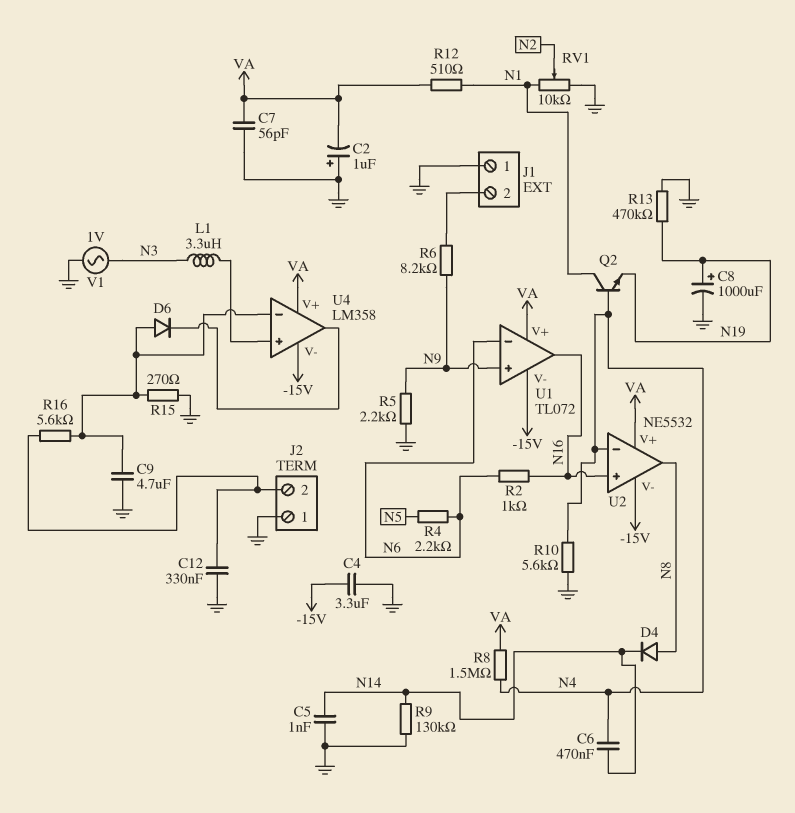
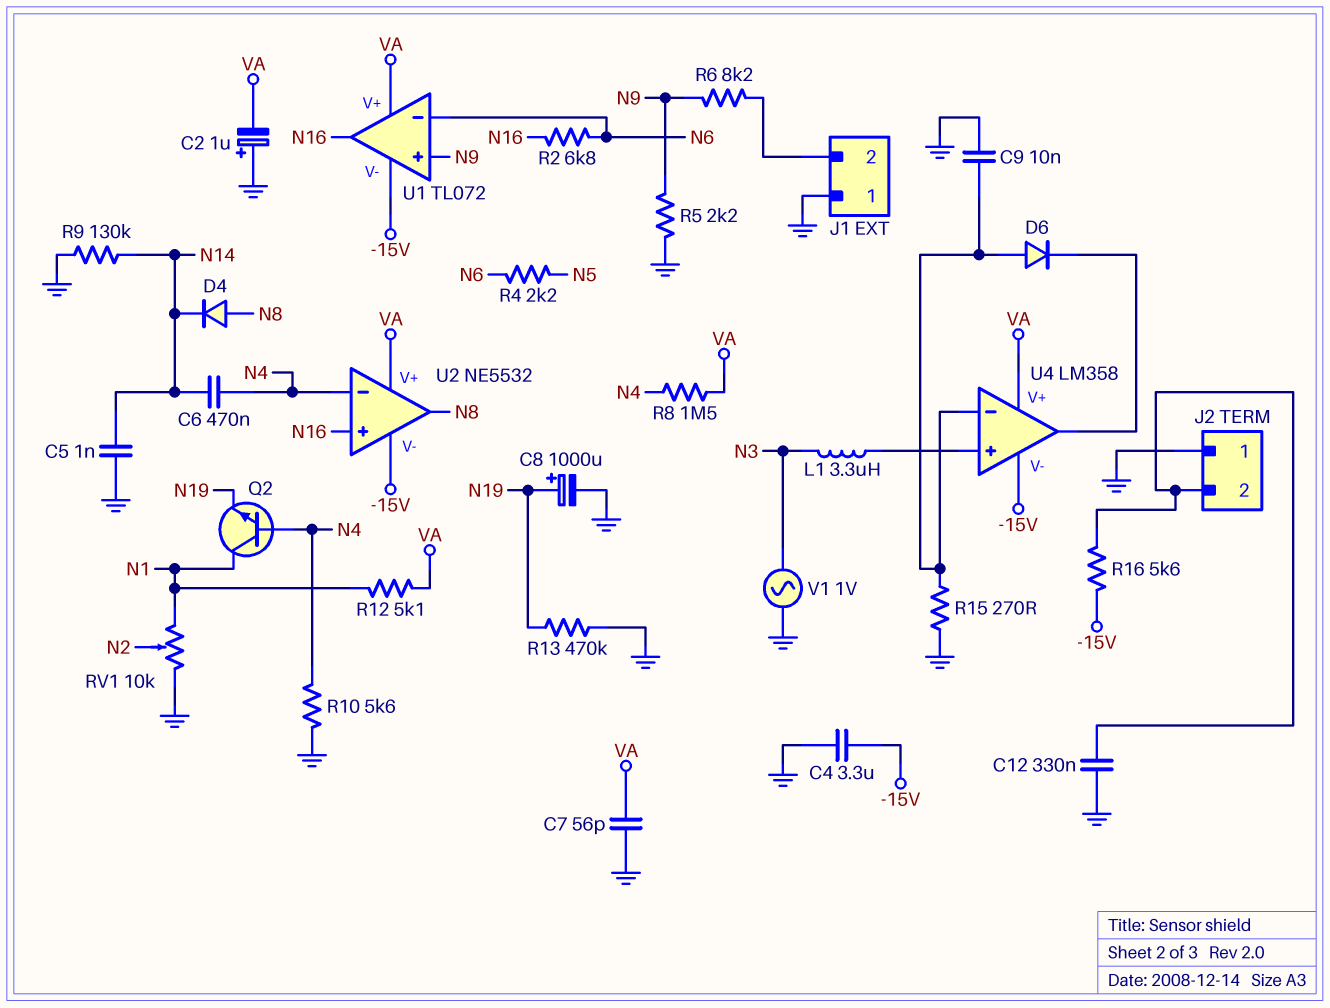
C9: 4.7uF (GND, U4/in-) -> 10nF (GND, U4/in-)
R2: 1k (N6, N16) -> 6.8k (N6, N16)
R12: 510 (N1, VA) -> 5.1k (N1, VA)
R16: 5.6k (J2/2, U4/in-) -> 5.6k (-15V, J2/2)

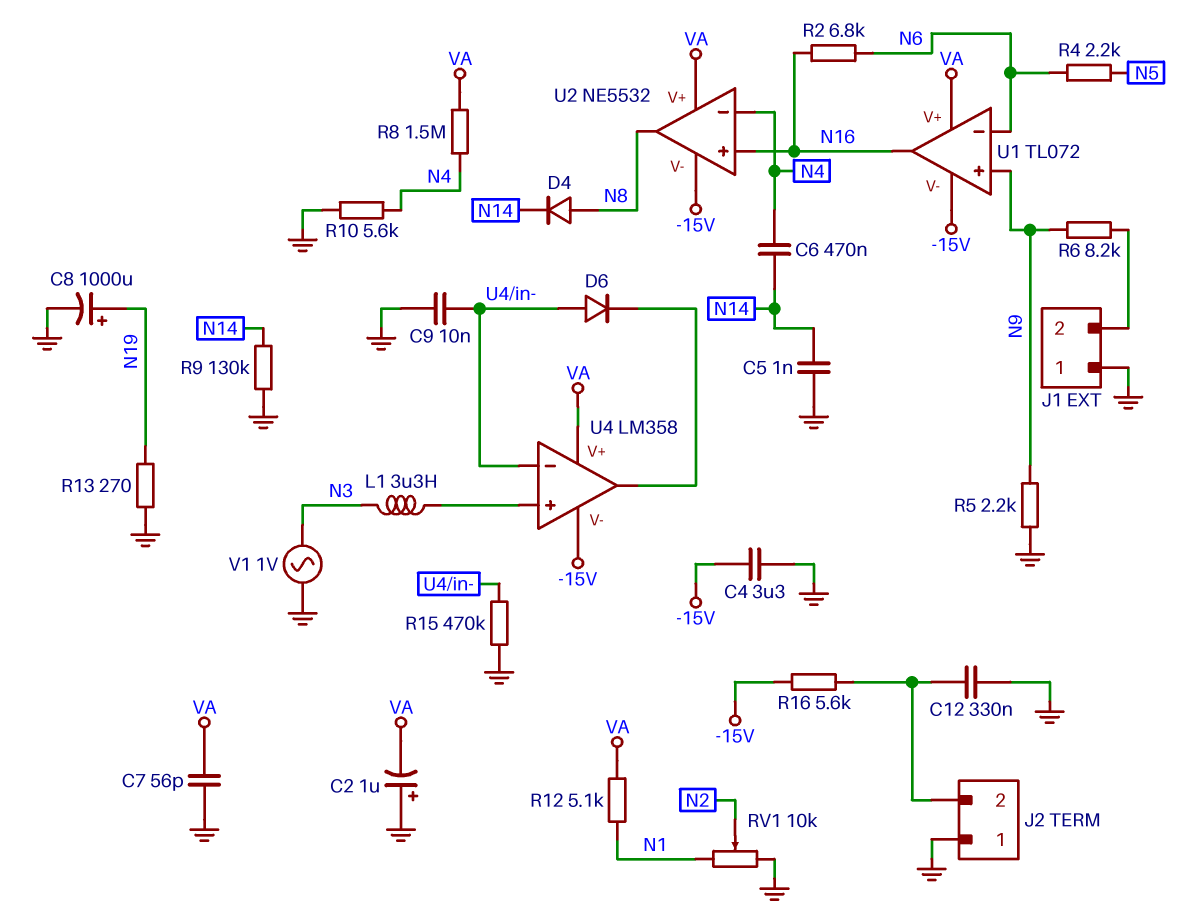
Q2: NPN (B N4, C N1, E N19) -> none
R13: 470k (GND, N19) -> 270 (GND, N19)
R15: 270 (GND, U4/in-) -> 470k (GND, U4/in-)

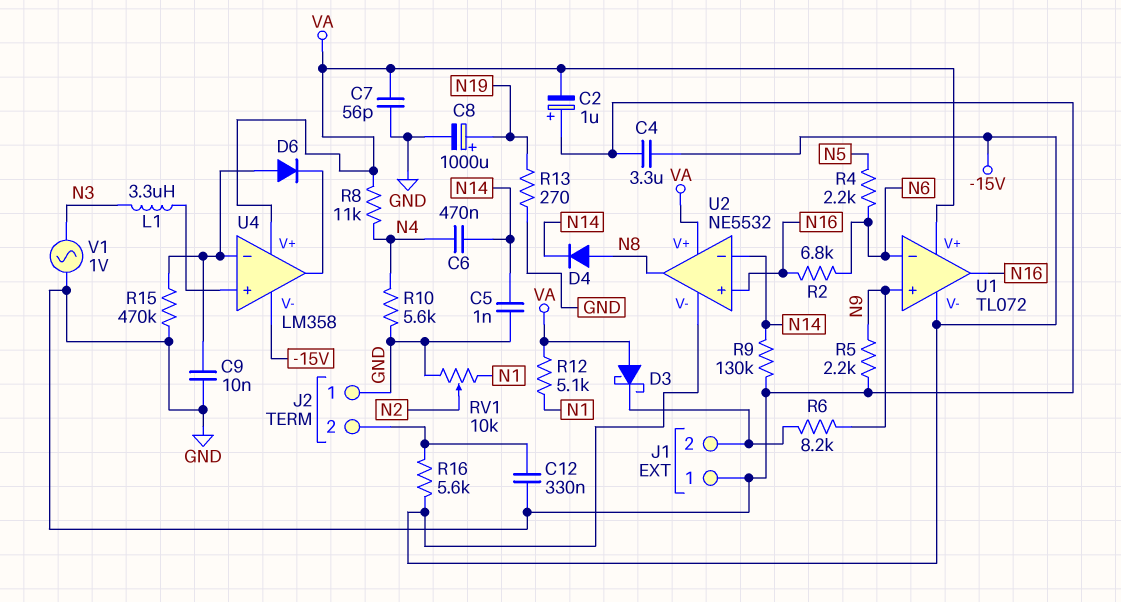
D3: none -> schottky (A VA, K J1/2)
R8: 1.5M (N4, VA) -> 11k (N4, VA)
U2 pin in-: N4 -> N14

